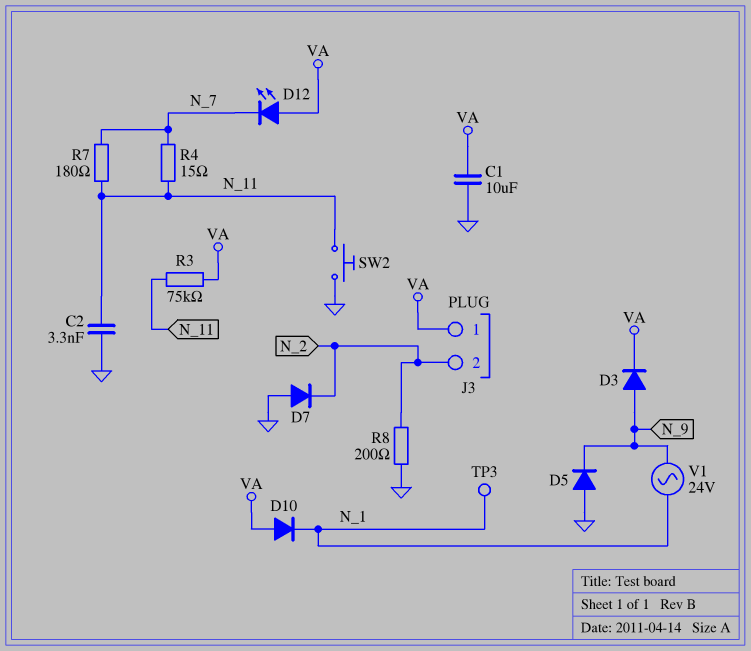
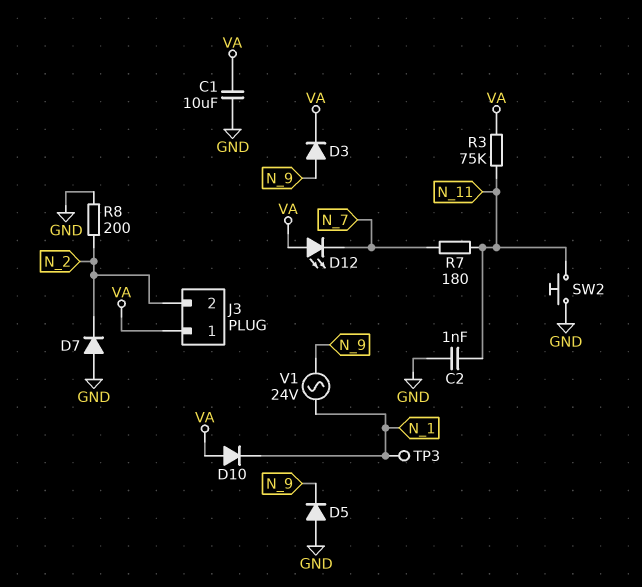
C2: 3.3nF (GND, N_11) -> 1nF (GND, N_11)
R4: 15 (N_7, N_11) -> none

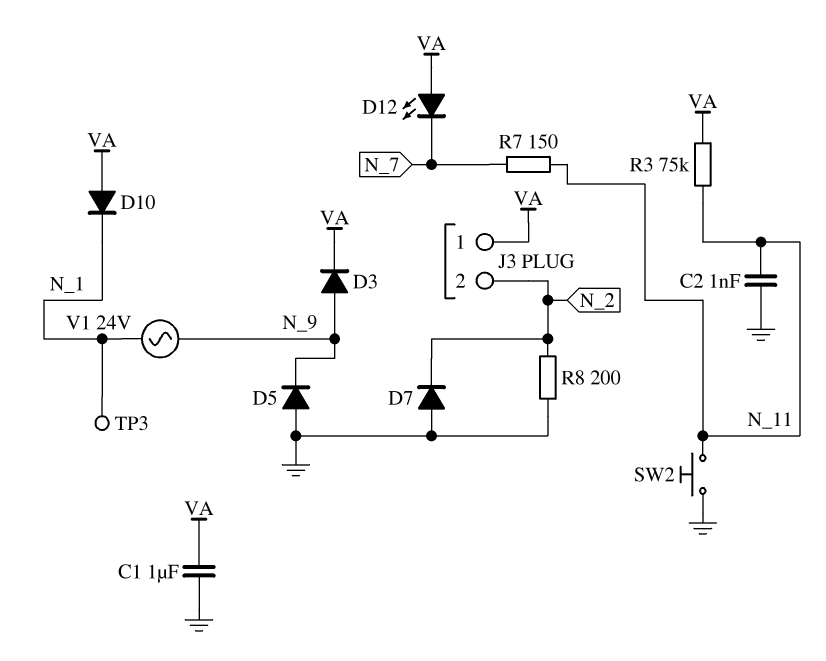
C1: 10uF (GND, VA) -> 1uF (GND, VA)
R7: 180 (N_7, N_11) -> 150 (N_7, N_11)

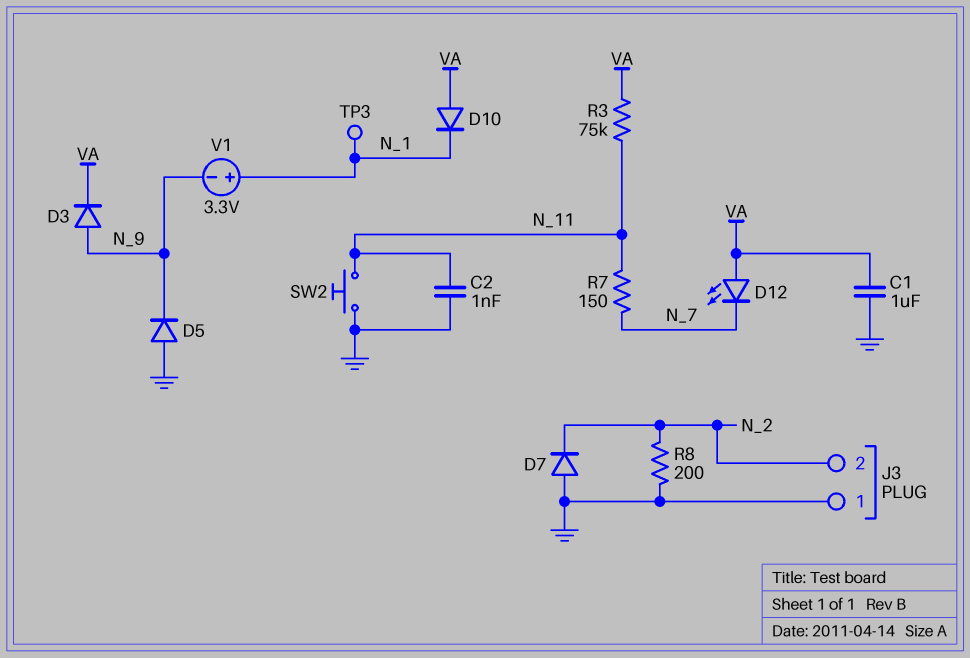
J3 pin 1: VA -> GND
V1: AC 24V (N_1, N_9) -> 3.3V (plus N_1, minus N_9)

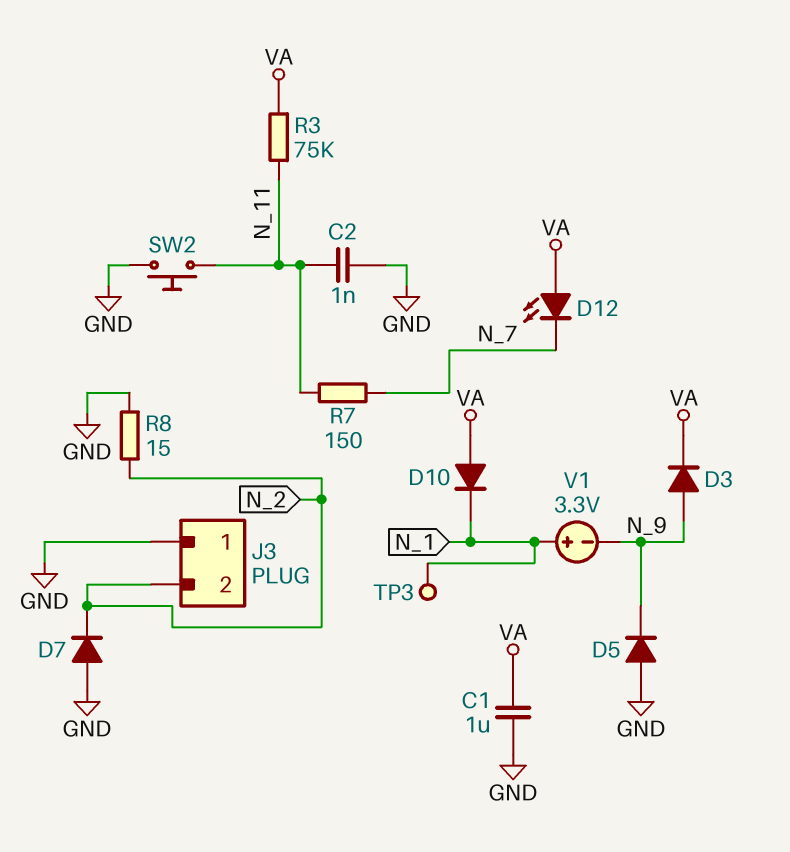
R8: 200 (GND, N_2) -> 15 (GND, N_2)

